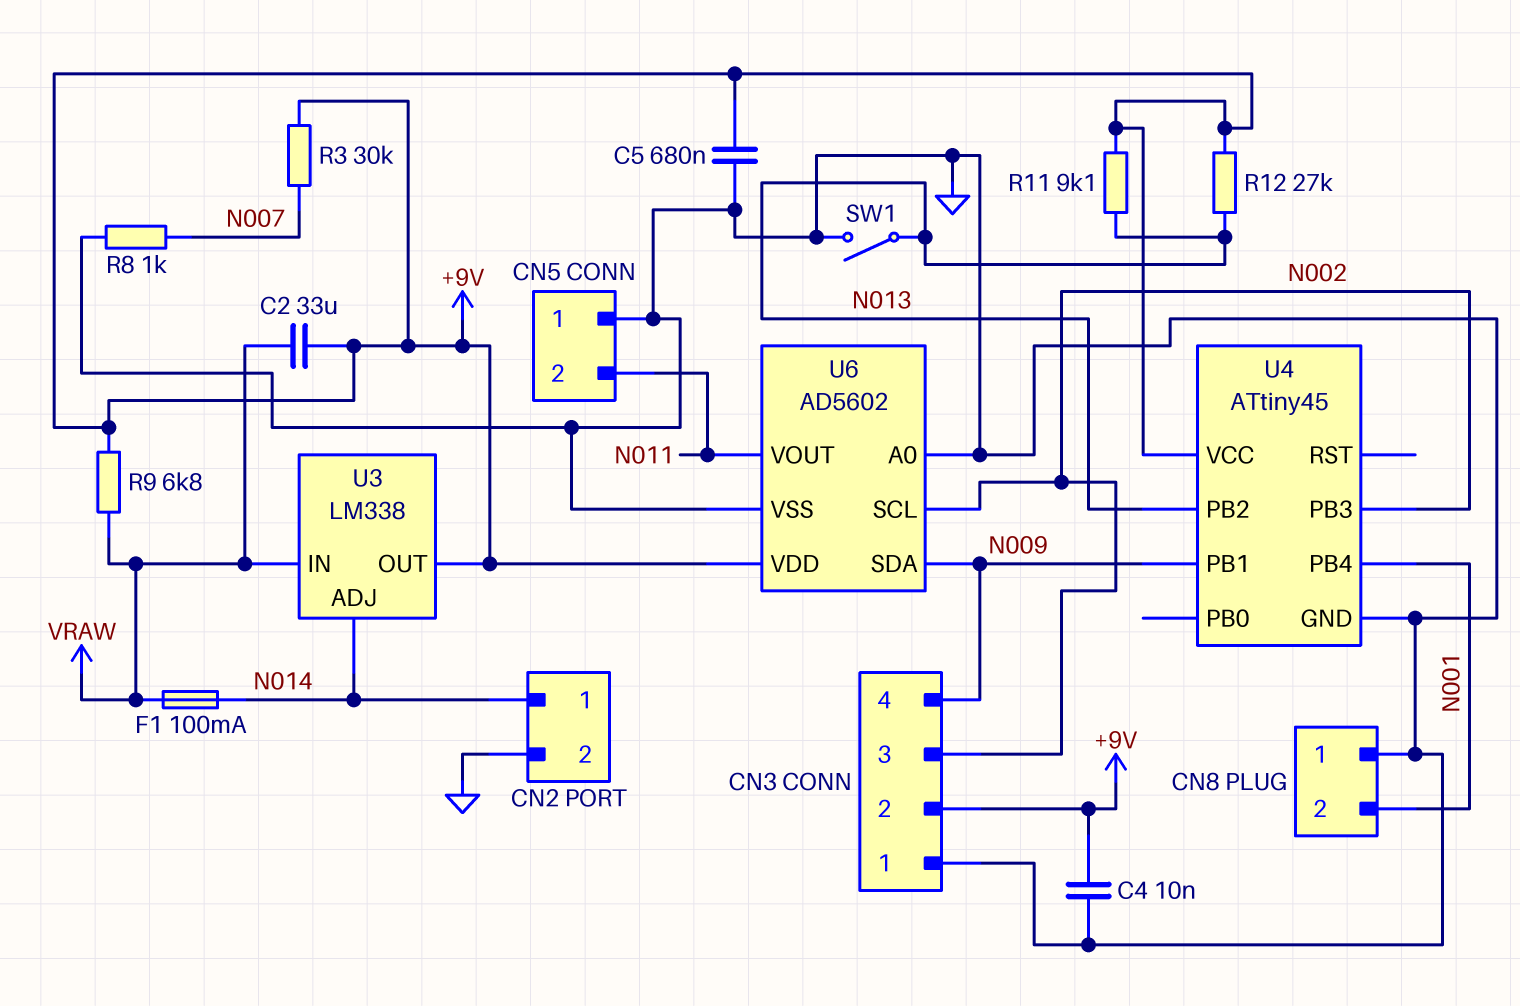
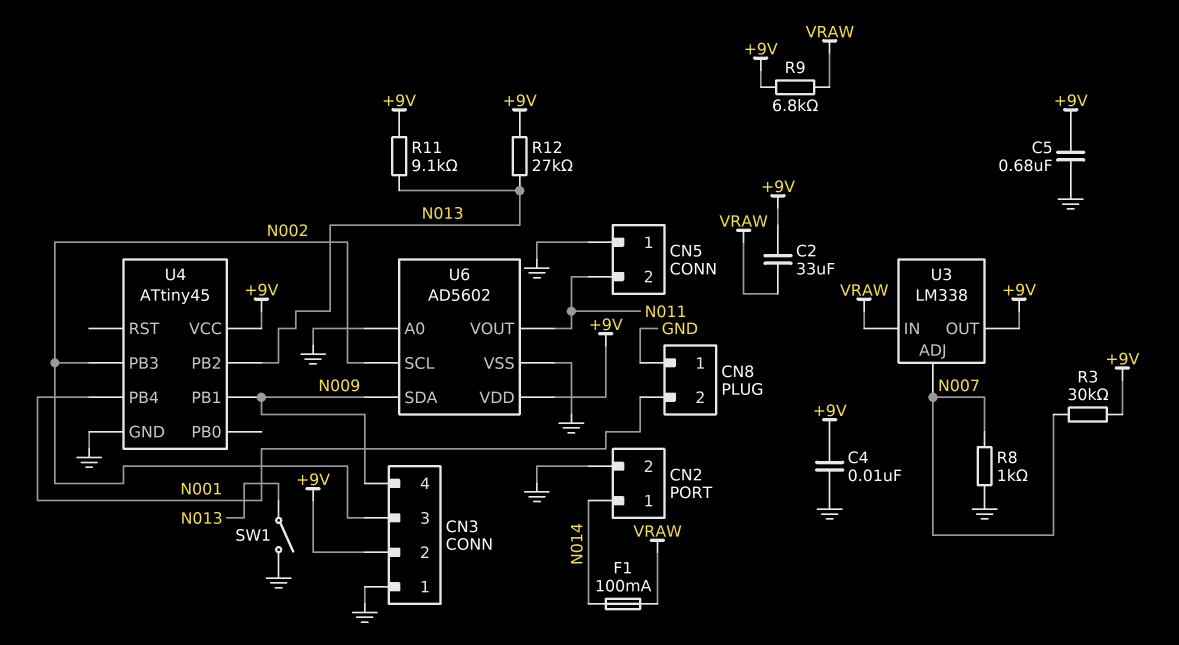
U3 pin ADJ: N014 -> N007

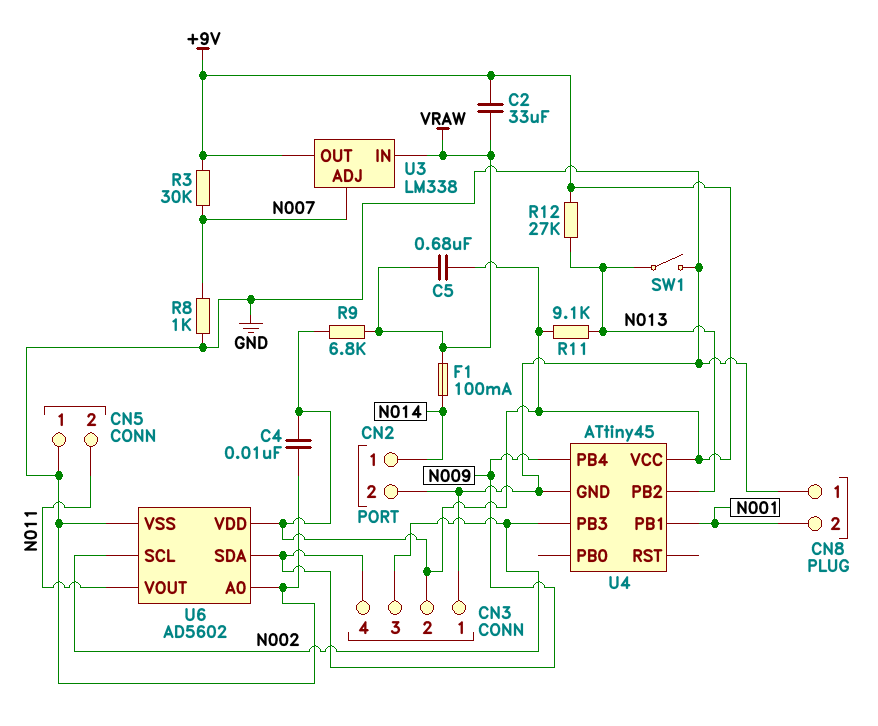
C5: 680nF (+9V, GND) -> 680nF (+9V, VRAW)
U4 pin PB1: N009 -> N001
U4 pin PB4: N001 -> N009

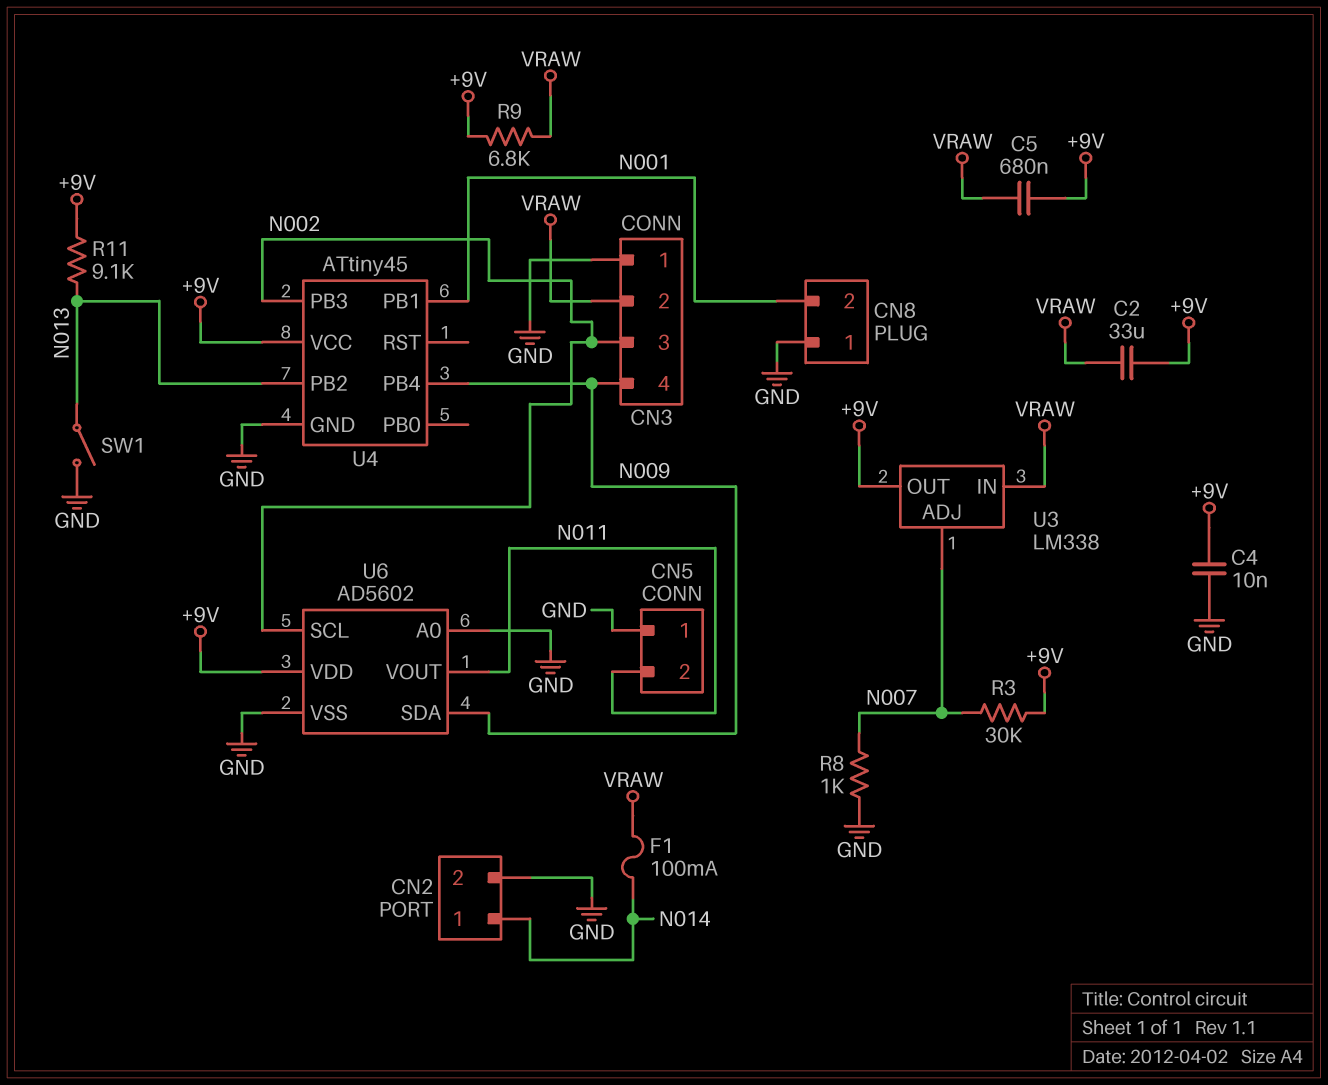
CN3 pin 2: +9V -> VRAW
R12: 27k (+9V, N013) -> none

